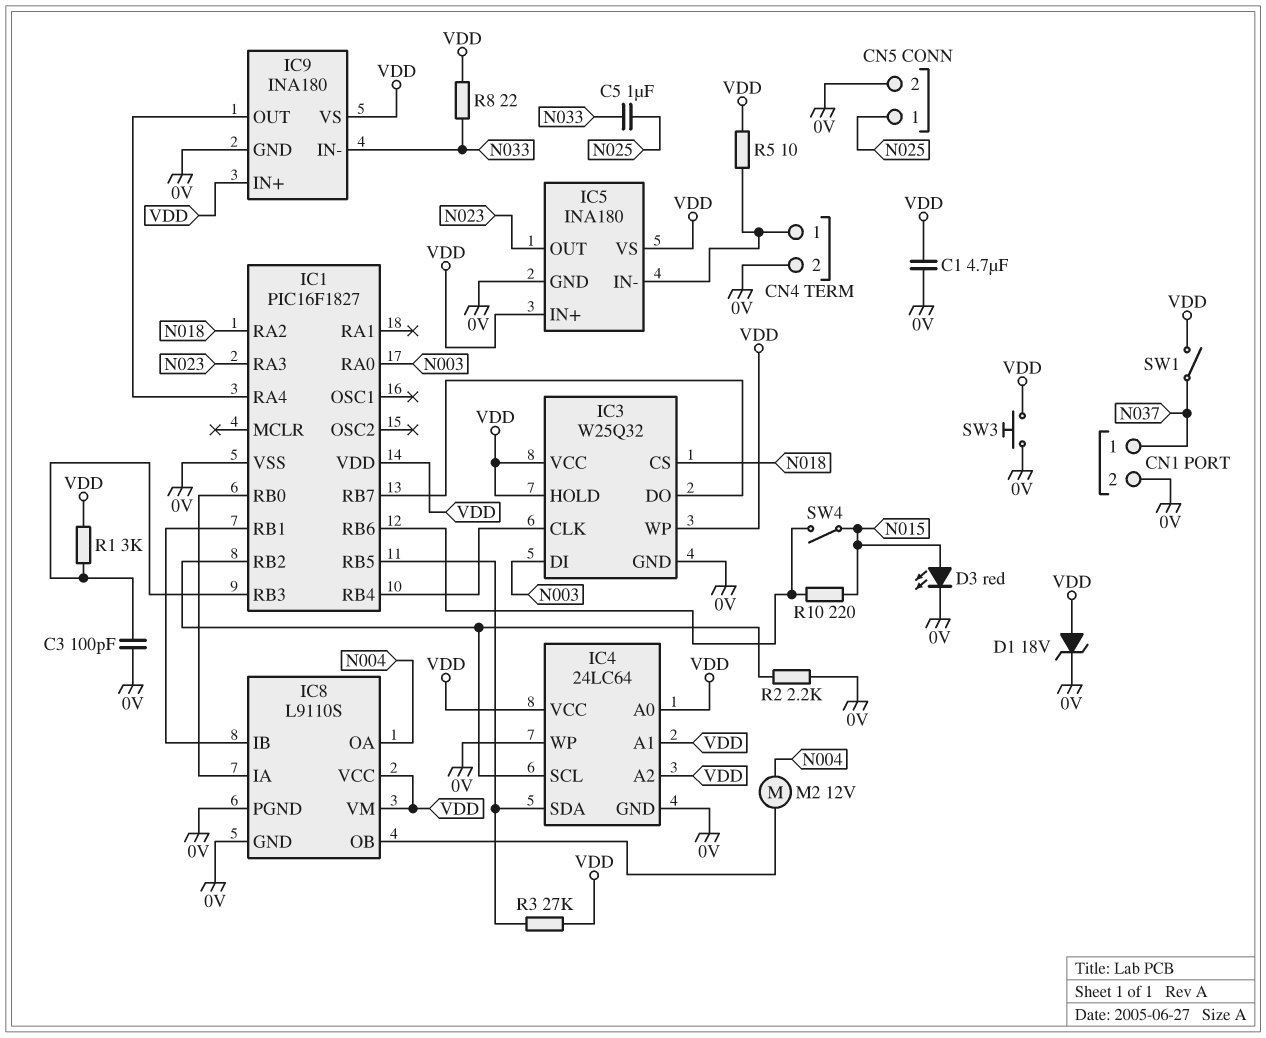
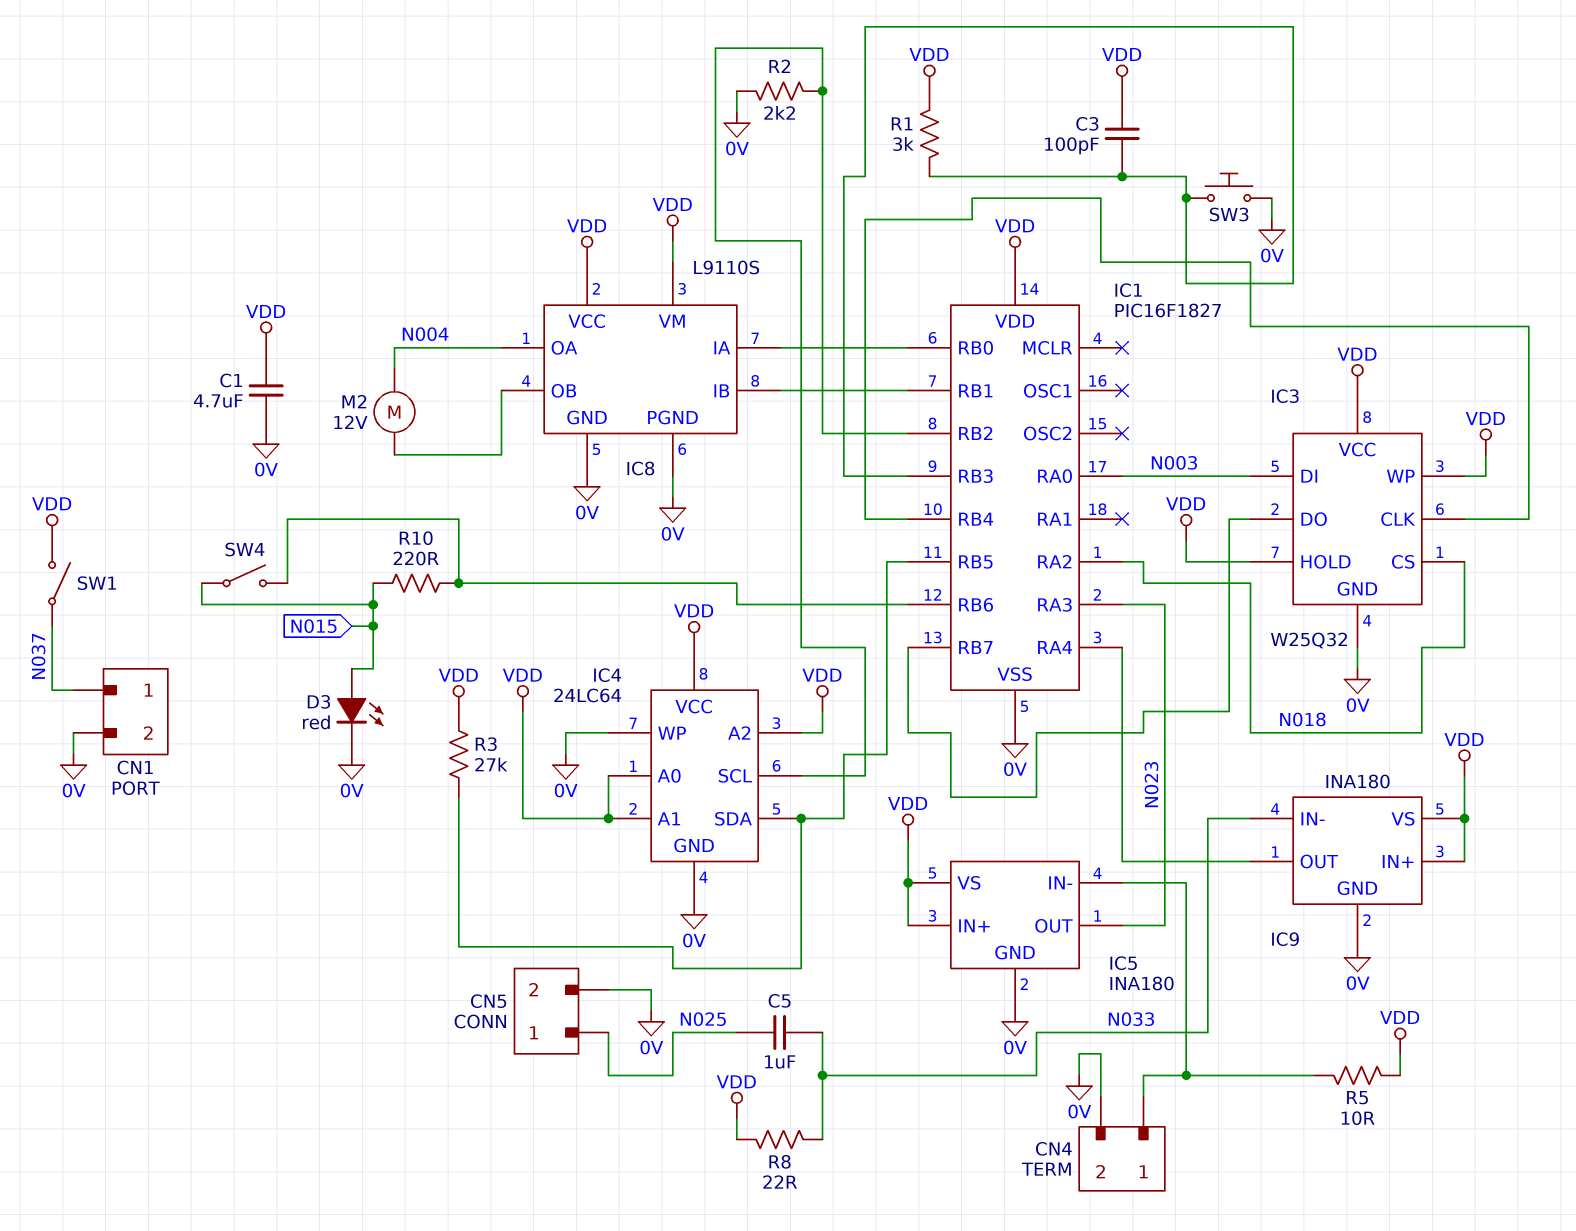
C3: 100pF (0V, IC1/RB3) -> 100pF (IC1/RB3, VDD)
D1: zener 18V (A VDD, K 0V) -> none
SW3: button (0V, VDD) -> button (0V, IC1/RB3)

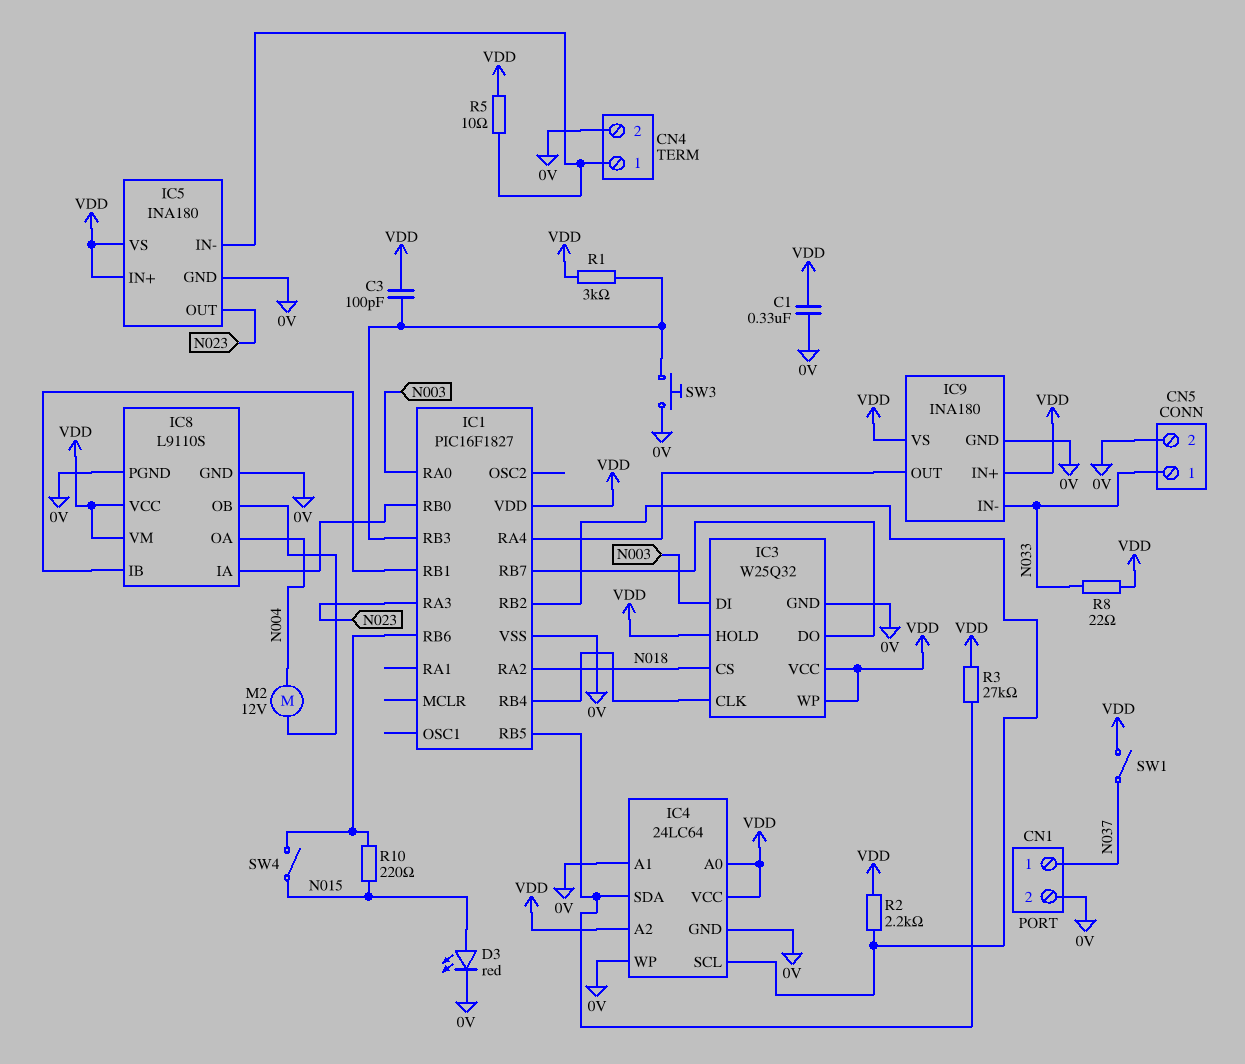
C1: 4.7uF (0V, VDD) -> 330nF (0V, VDD)
C5: 1uF (N025, N033) -> none
CN5 pin 1: N025 -> N033
IC4 pin A1: VDD -> 0V
R2: 2.2k (0V, IC1/RB2) -> 2.2k (IC1/RB2, VDD)

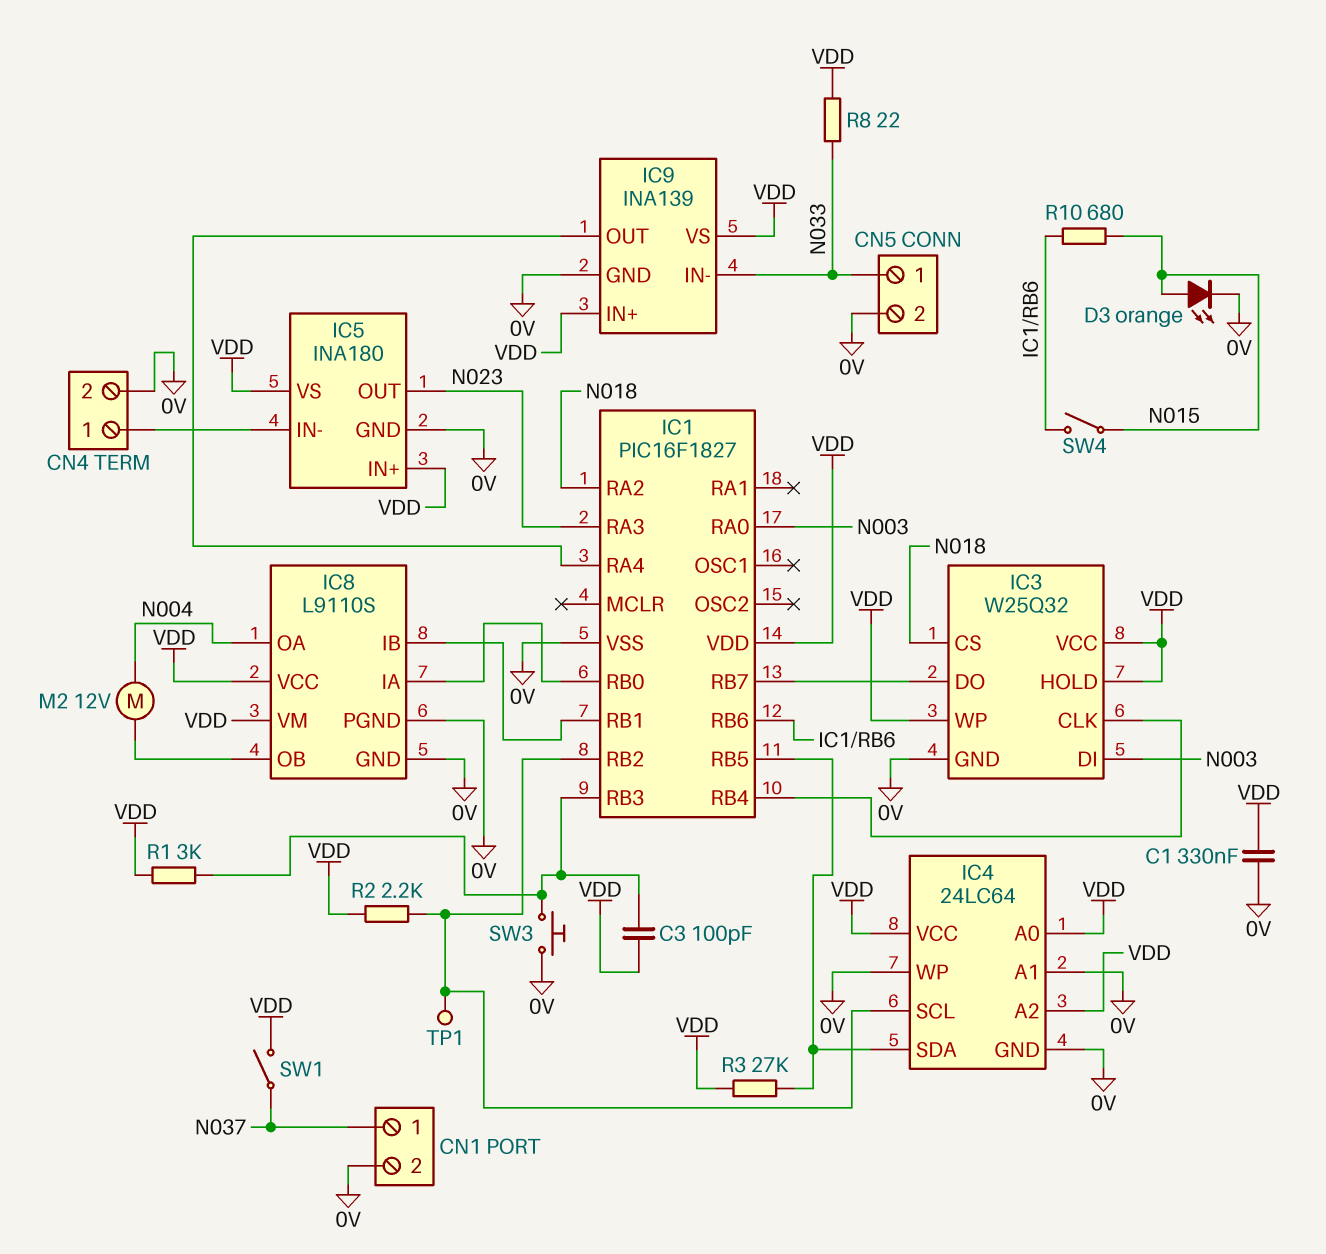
D3: LED red (A N015, K 0V) -> LED orange (A N015, K 0V)
IC9: INA180 -> INA139
R5: 10 (CN4/1, VDD) -> none
R10: 220 (IC1/RB6, N015) -> 680 (IC1/RB6, N015)
TP1: none -> test point (IC1/RB2)

